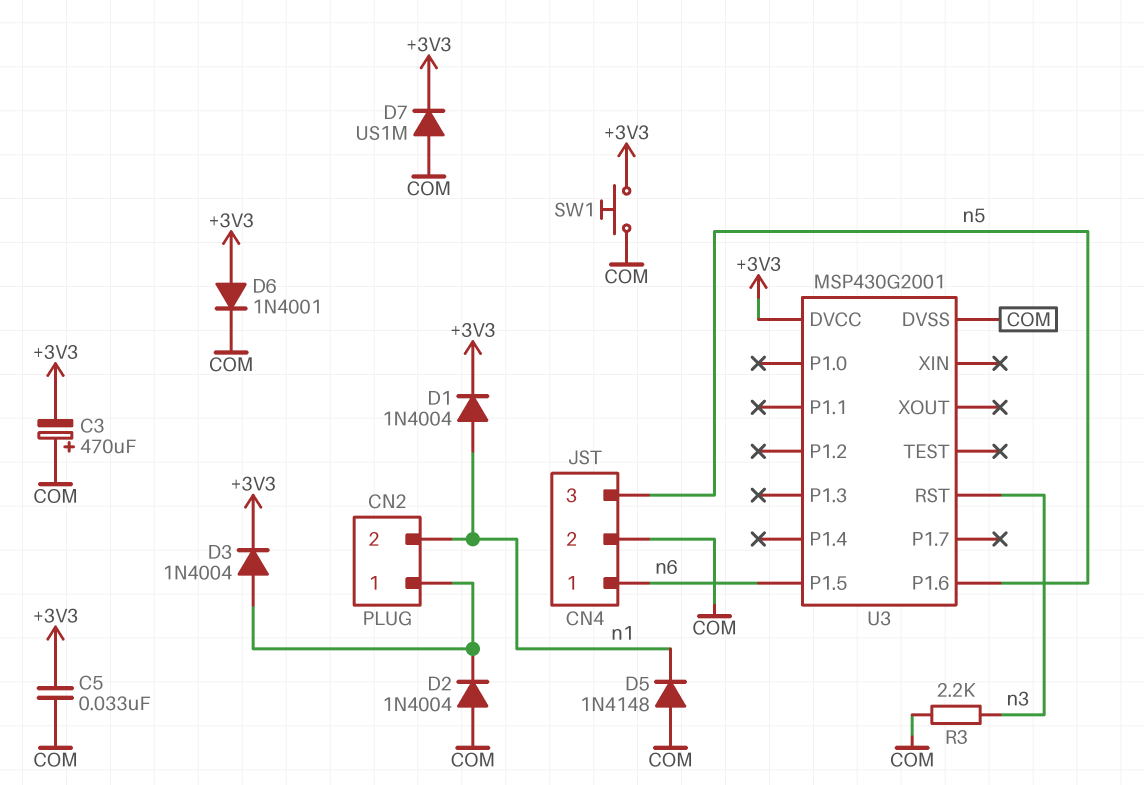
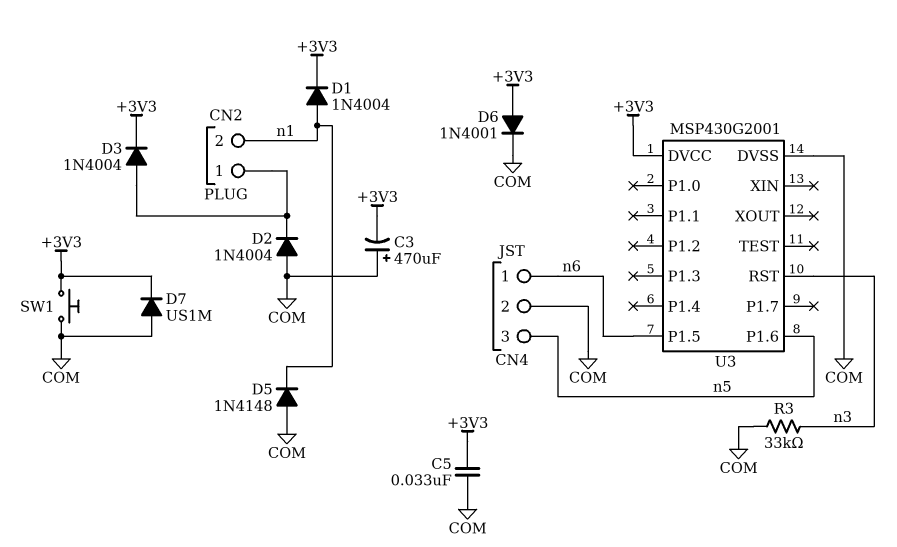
R3: 2.2k (COM, n3) -> 33k (COM, n3)

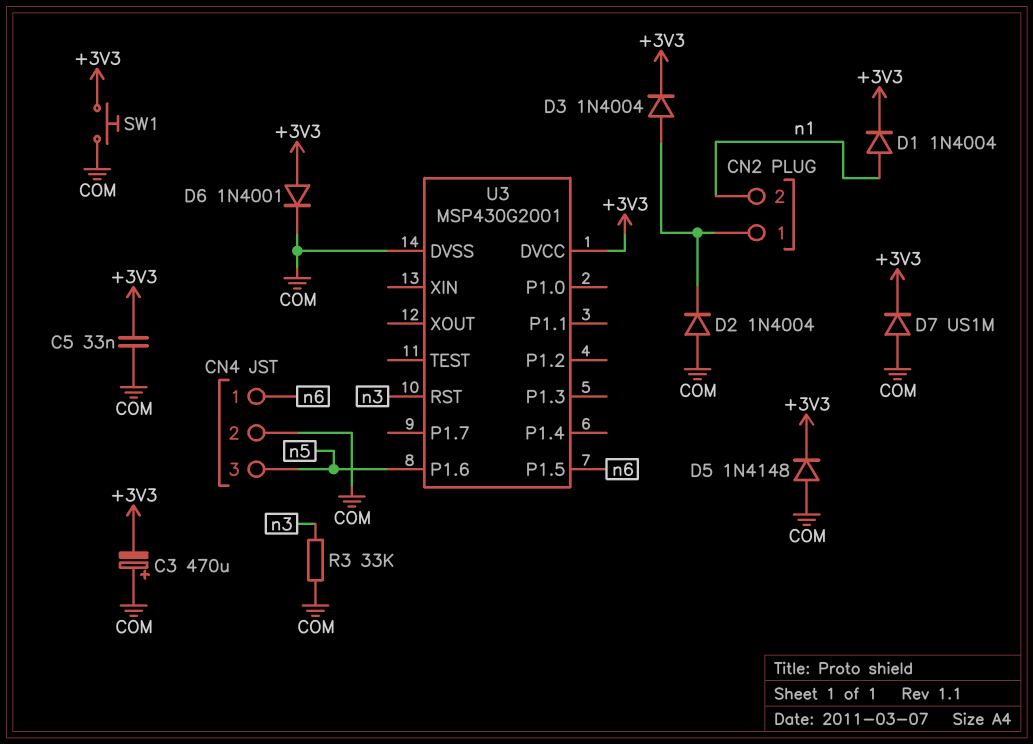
D5: diode 1N4148 (A COM, K n1) -> diode 1N4148 (A COM, K +3V3)

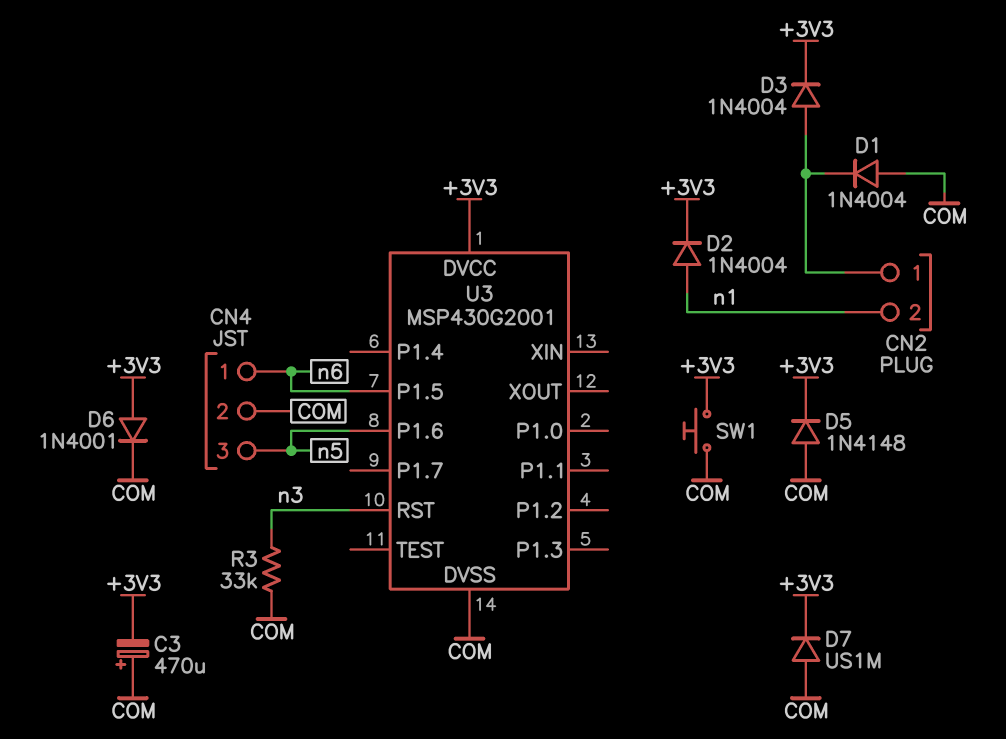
C5: 33nF (+3V3, COM) -> none
D1: diode 1N4004 (A n1, K +3V3) -> diode 1N4004 (A COM, K CN2/1)
D2: diode 1N4004 (A COM, K CN2/1) -> diode 1N4004 (A n1, K +3V3)

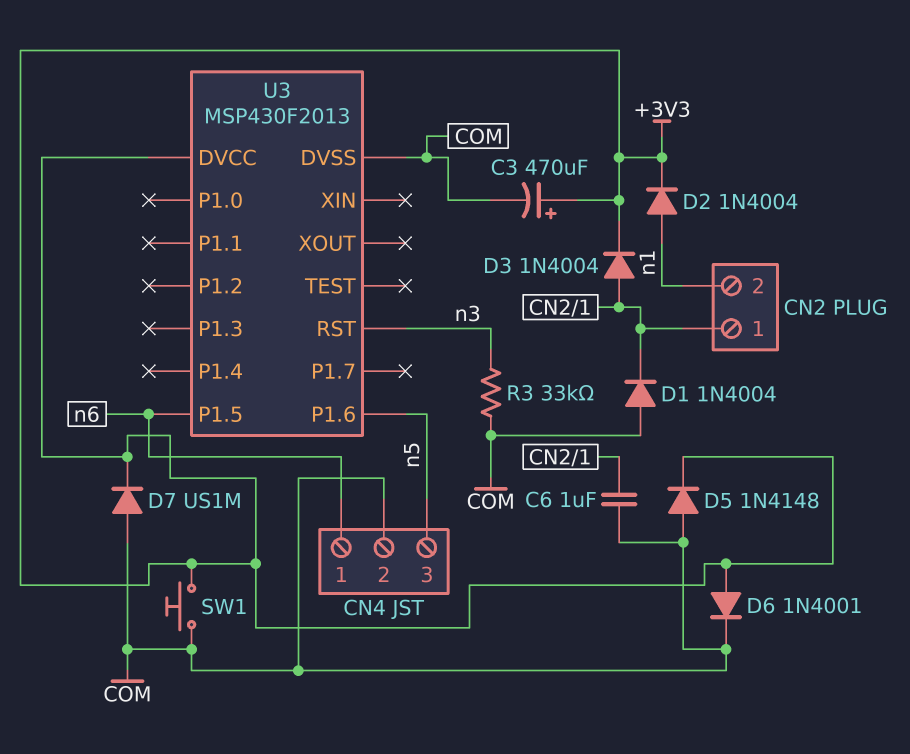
C3: 470uF (plus COM, minus +3V3) -> 470uF (plus +3V3, minus COM)
C6: none -> 1uF (CN2/1, COM)
U3: MSP430G2001 -> MSP430F2013

